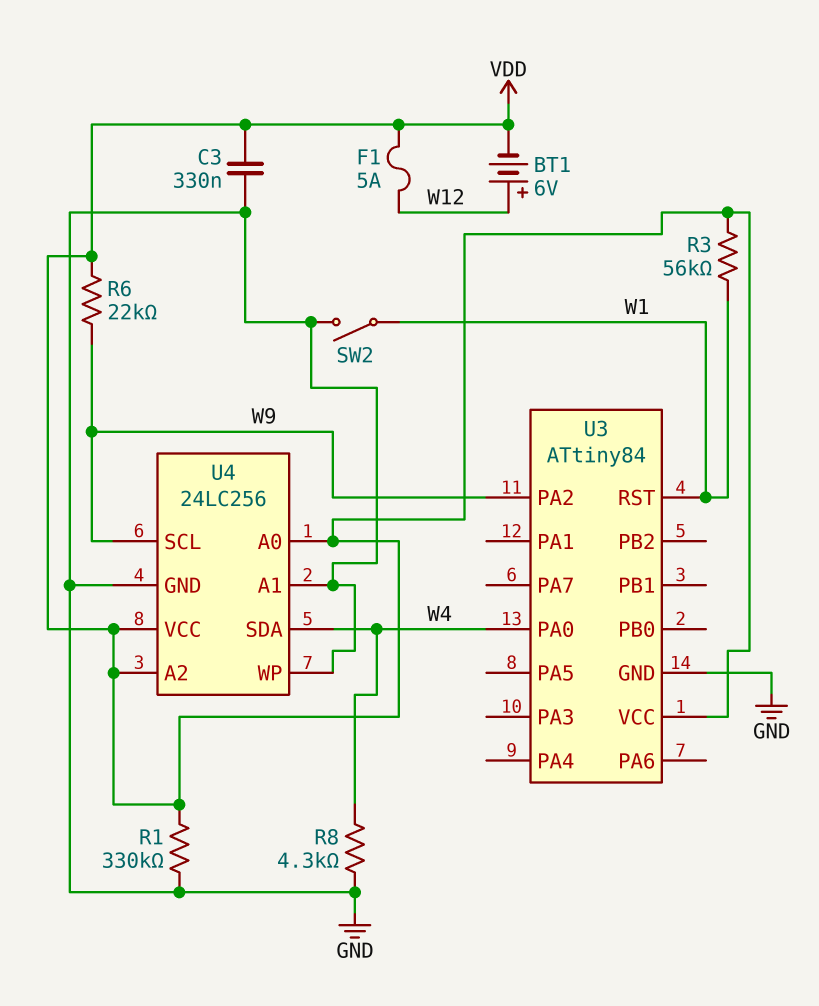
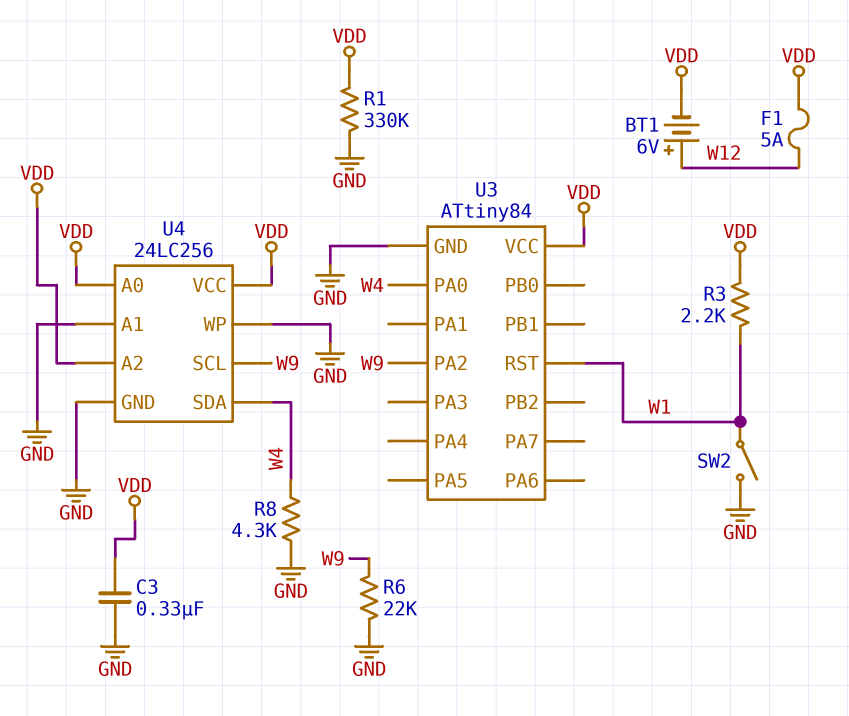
R3: 56k (VDD, W1) -> 2.2k (VDD, W1)
R6: 22k (VDD, W9) -> 22k (GND, W9)

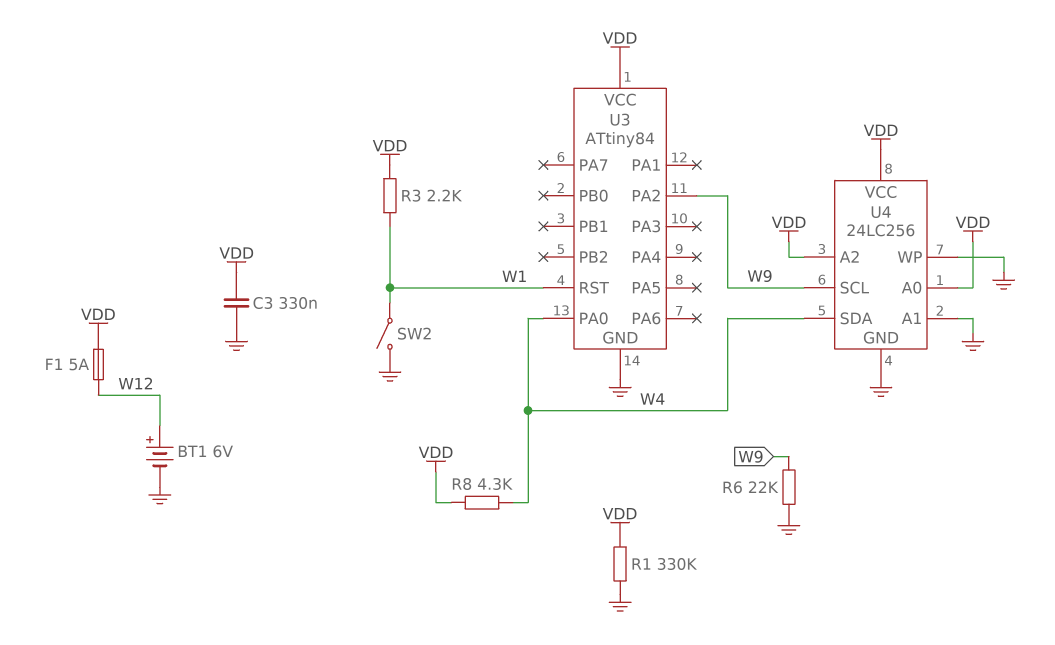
BT1: 6V (plus W12, minus VDD) -> 6V (plus W12, minus GND)
R8: 4.3k (GND, W4) -> 4.3k (VDD, W4)

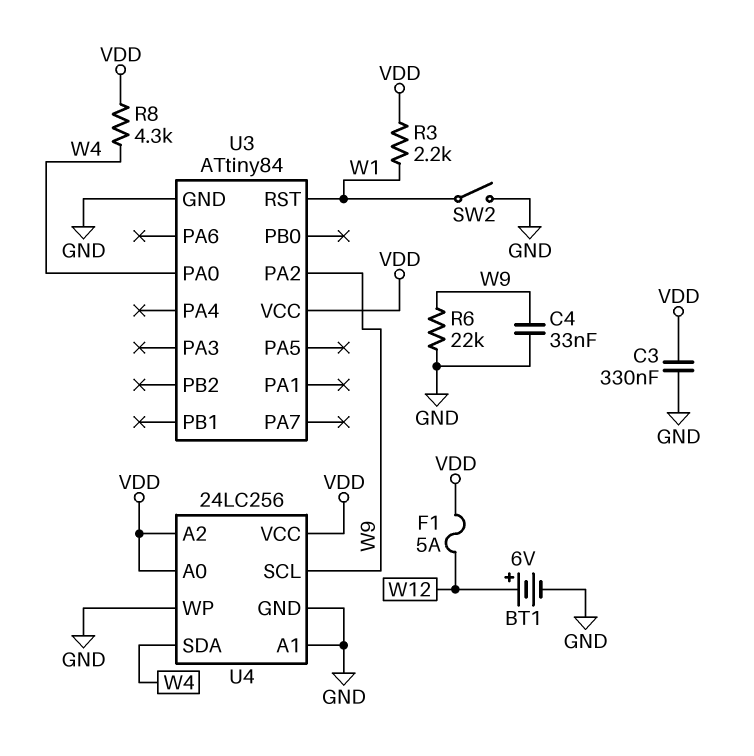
C4: none -> 33nF (GND, W9)
R1: 330k (GND, VDD) -> none

